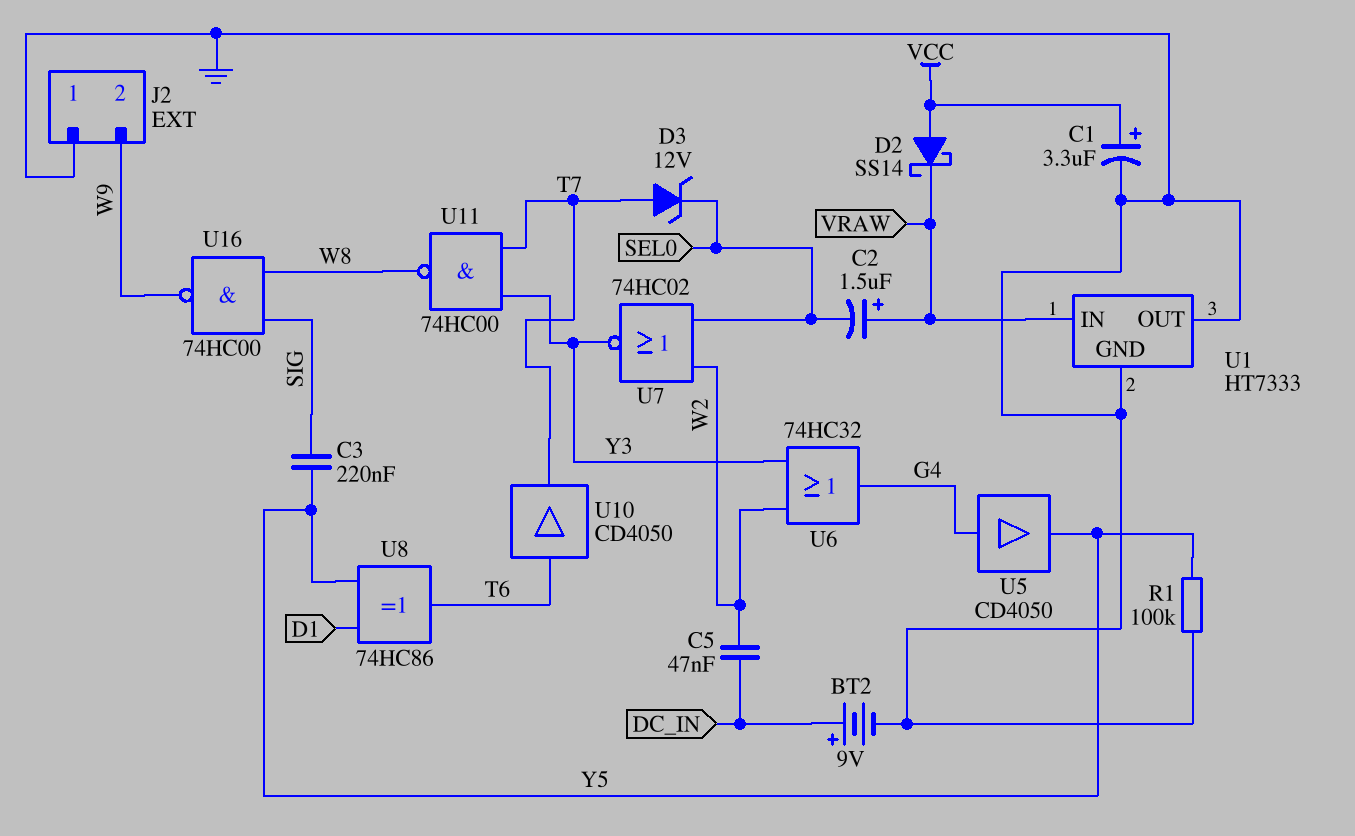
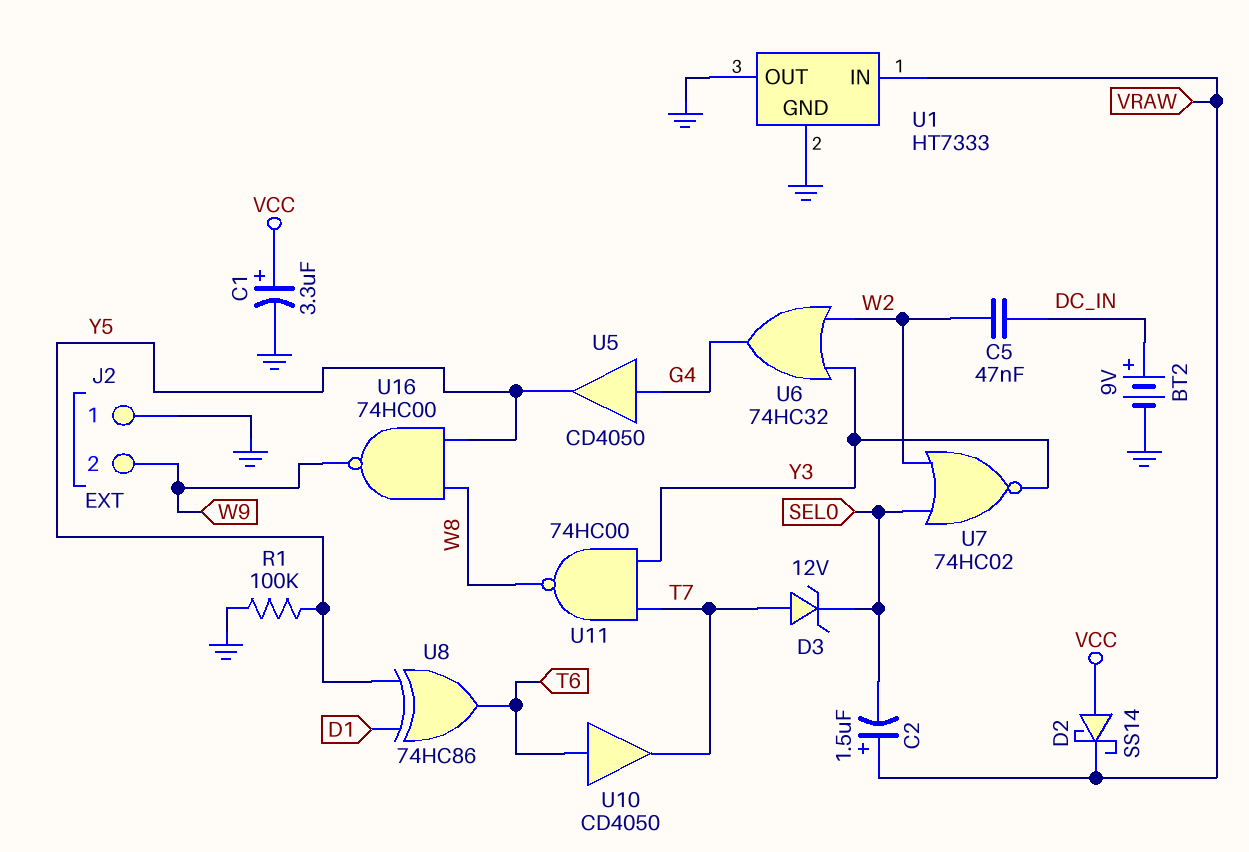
C3: 220nF (SIG, Y5) -> none
U16: NAND 74HC00 (in SIG, in W8, out W9) -> NAND 74HC00 (in W8, in Y5, out W9)

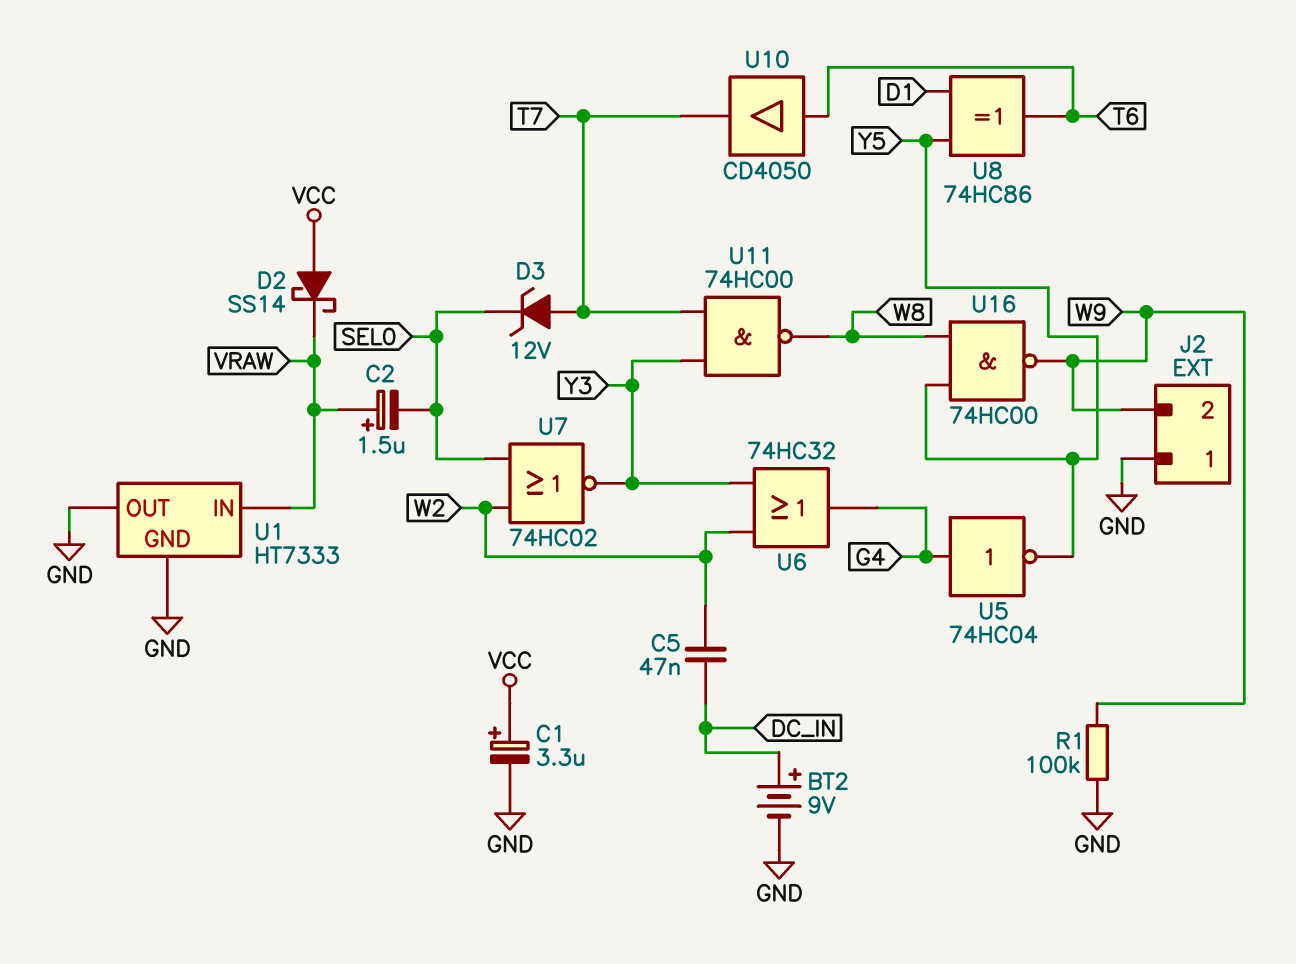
R1: 100k (GND, Y5) -> 100k (GND, W9)
U5: buffer CD4050 (in G4, out Y5) -> NOT 74HC04 (in G4, out Y5)

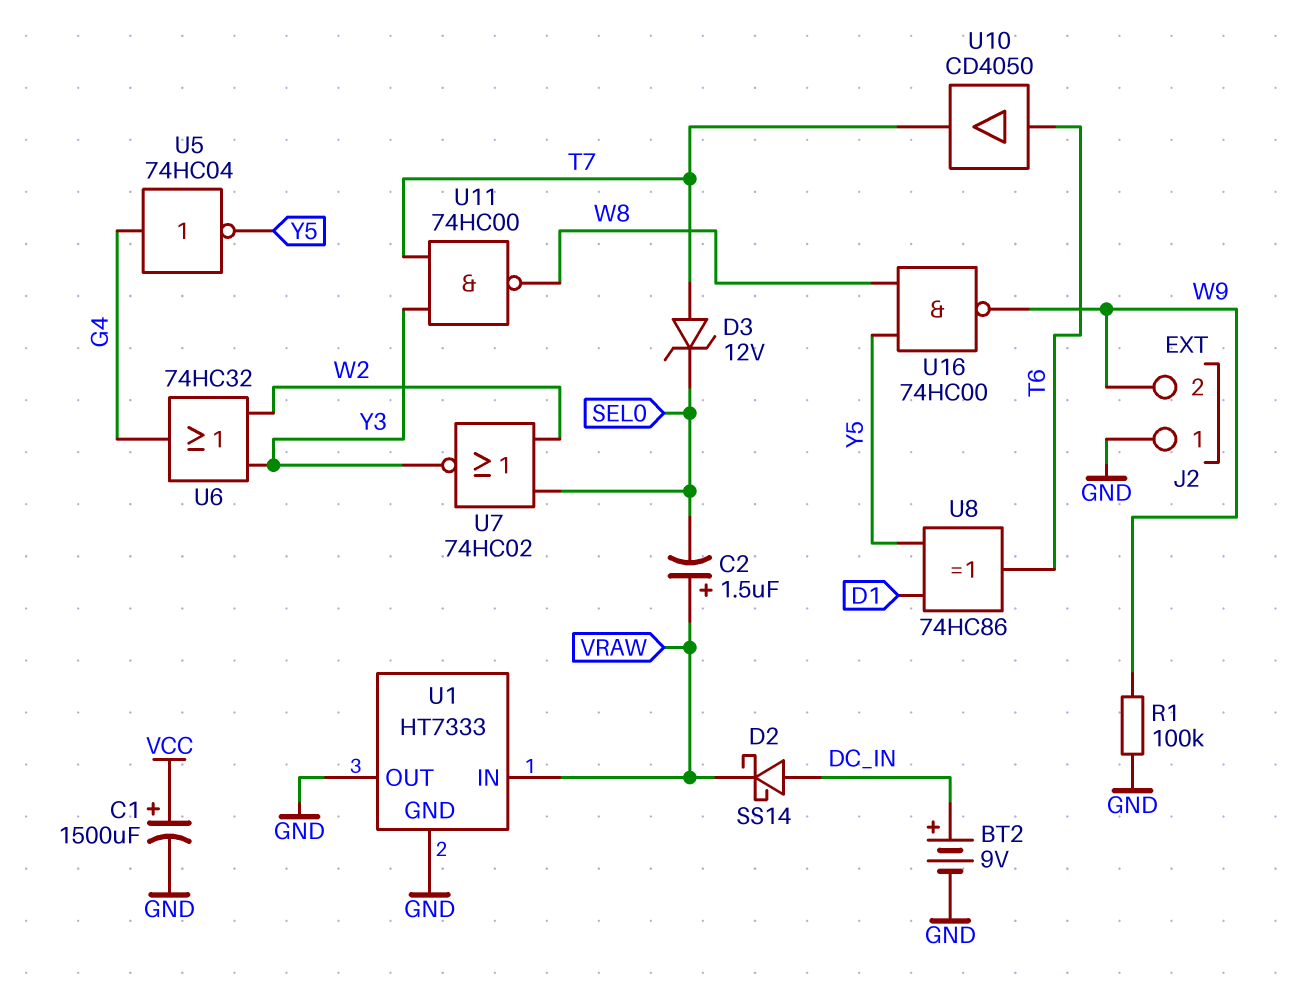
C1: 3.3uF (plus VCC, minus GND) -> 1500uF (plus VCC, minus GND)
C5: 47nF (DC_IN, W2) -> none
D2: schottky SS14 (A VCC, K VRAW) -> schottky SS14 (A DC_IN, K VRAW)

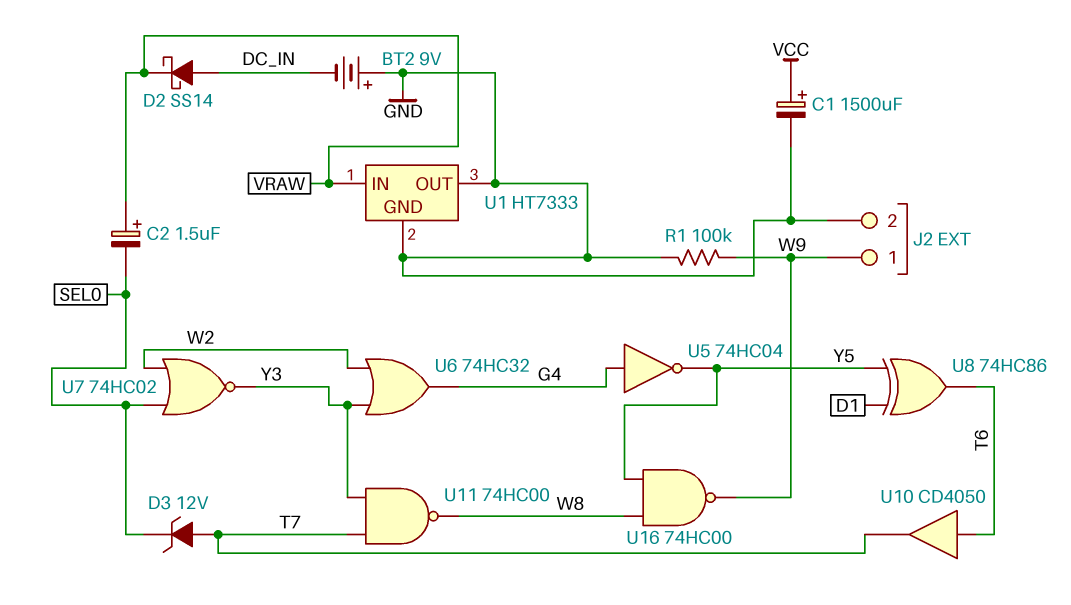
BT2: 9V (plus DC_IN, minus GND) -> 9V (plus GND, minus DC_IN)
J2 pin 1: GND -> W9
J2 pin 2: W9 -> GND

